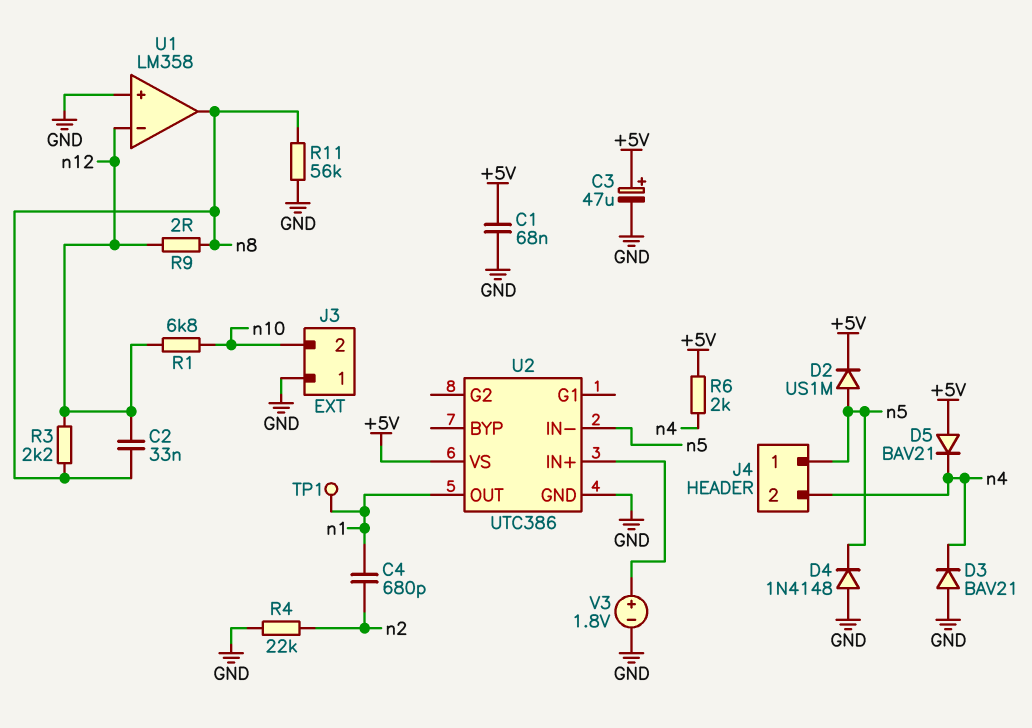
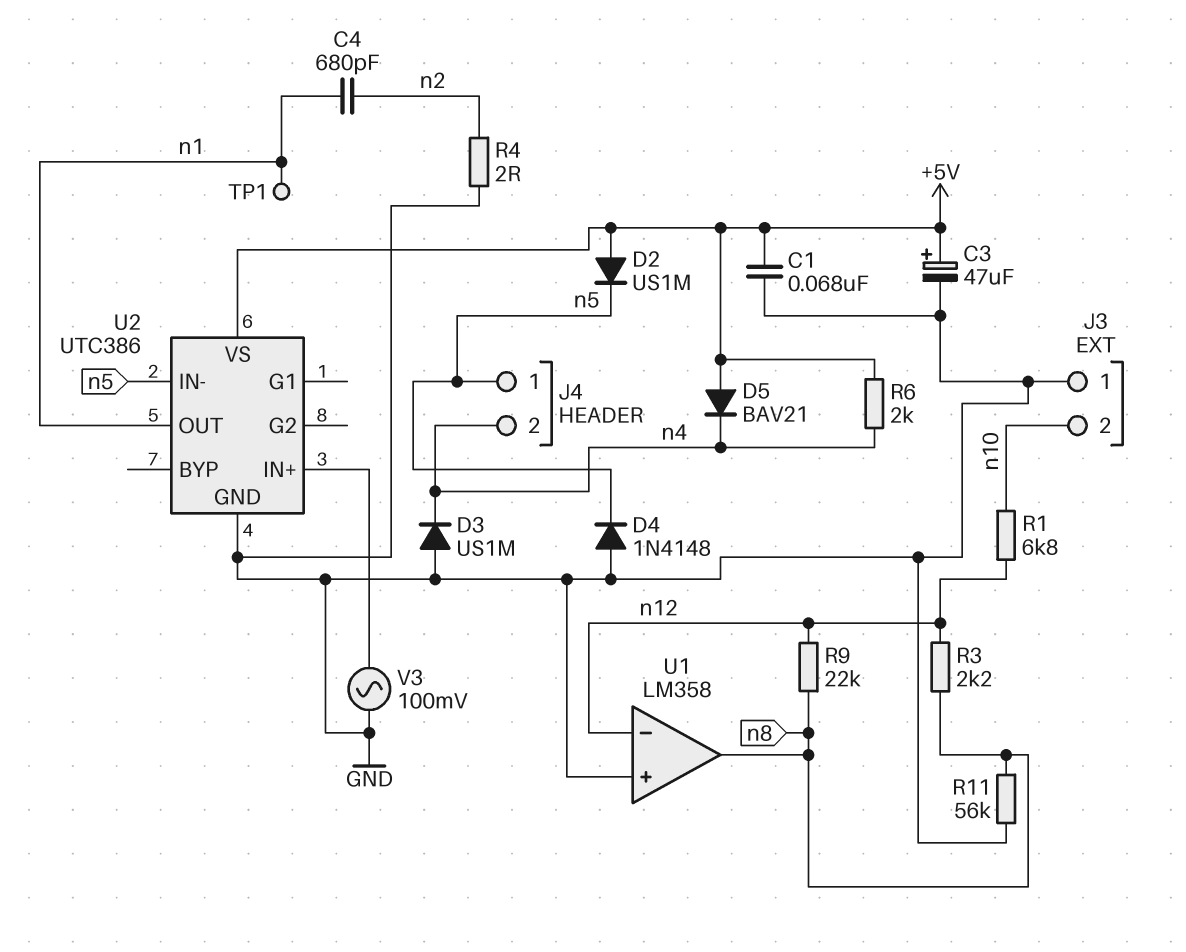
C2: 33nF (n8, n12) -> none
D2: diode US1M (A n5, K +5V) -> diode US1M (A +5V, K n5)
D3: diode BAV21 (A GND, K n4) -> diode US1M (A GND, K n4)
R4: 22k (GND, n2) -> 2 (GND, n2)
R9: 2 (n8, n12) -> 22k (n8, n12)
V3: 1.8V (plus U2/IN+, minus GND) -> AC 100mV (GND, U2/IN+)

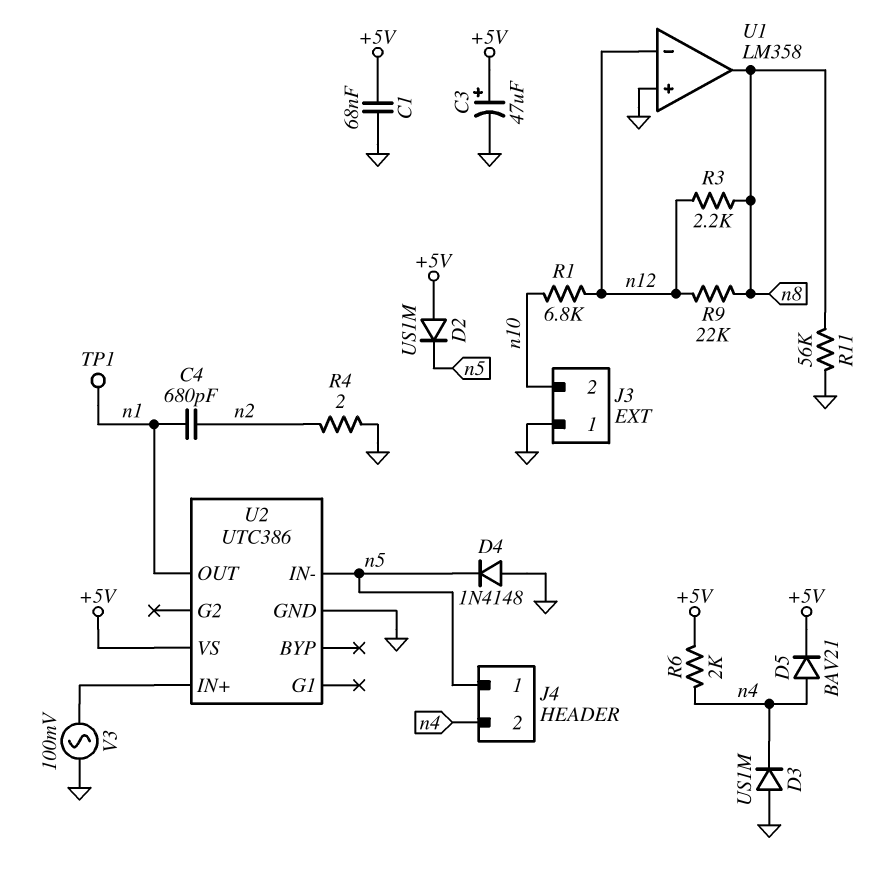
D5: diode BAV21 (A +5V, K n4) -> diode BAV21 (A n4, K +5V)

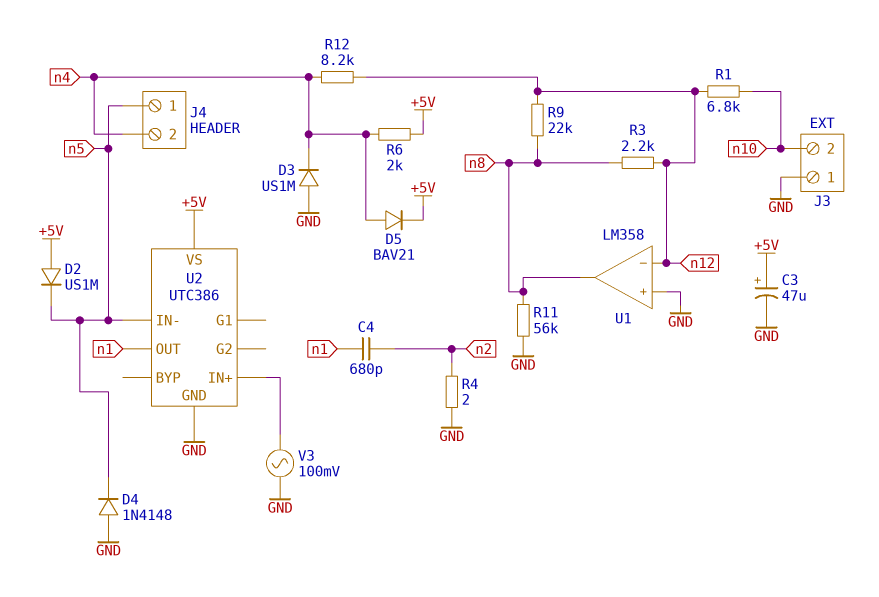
C1: 68nF (+5V, GND) -> none
R12: none -> 8.2k (n4, n12)
TP1: test point (n1) -> none

